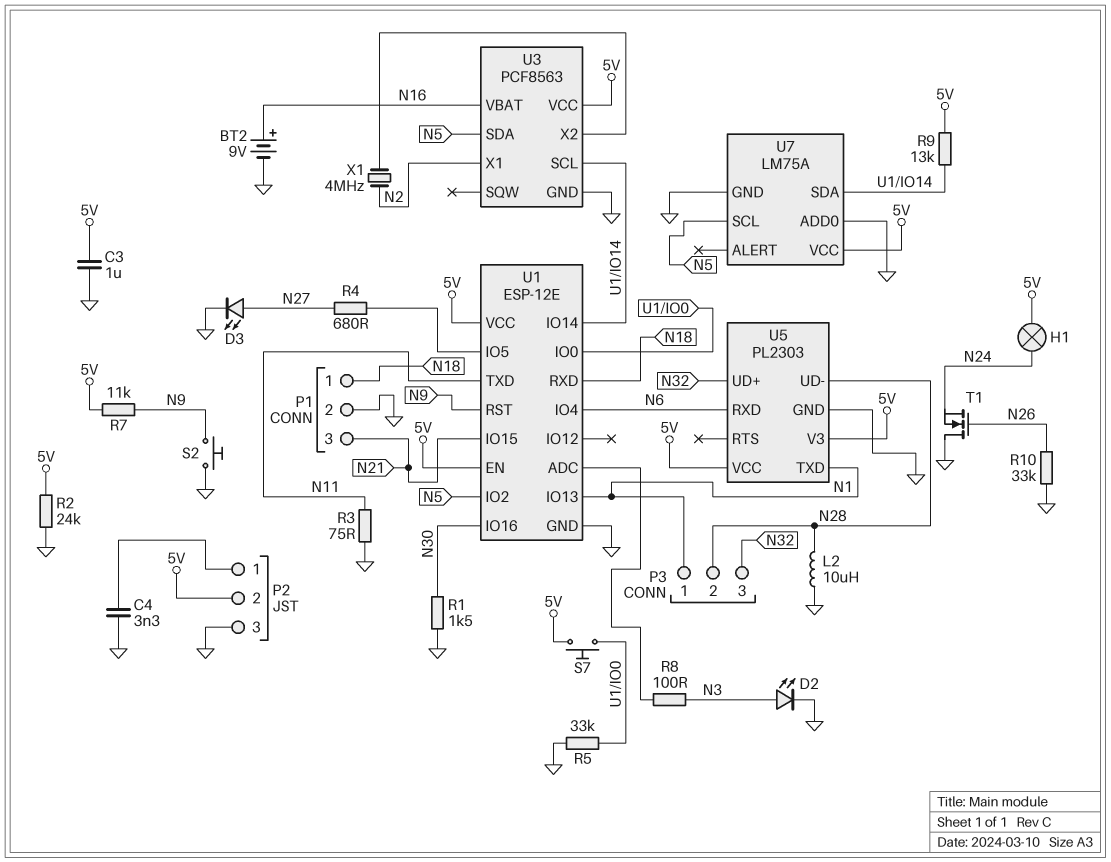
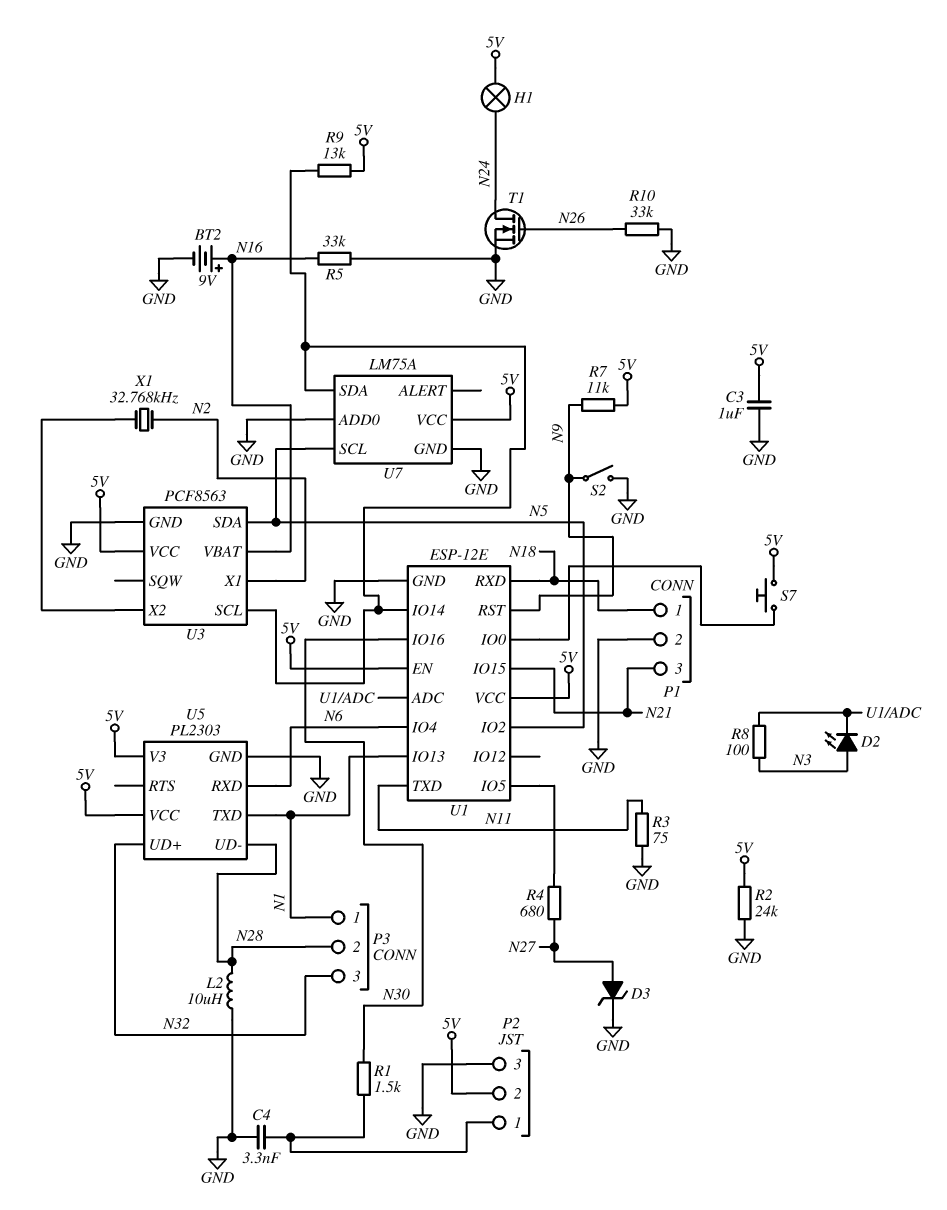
D2: LED (A N3, K GND) -> LED (A N3, K U1/ADC)
D3: LED (A N27, K GND) -> zener (A N27, K GND)
R1: 1.5k (GND, N30) -> 1.5k (N30, P2/1)
R5: 33k (GND, U1/IO0) -> 33k (GND, N16)
S2: button (GND, N9) -> switch (GND, N9)
T1: NMOS (G N26, D GND, S N24) -> NMOS (G N26, D N24, S GND)
X1: 4MHz (N2, U3/X2) -> 32.768kHz (N2, U3/X2)

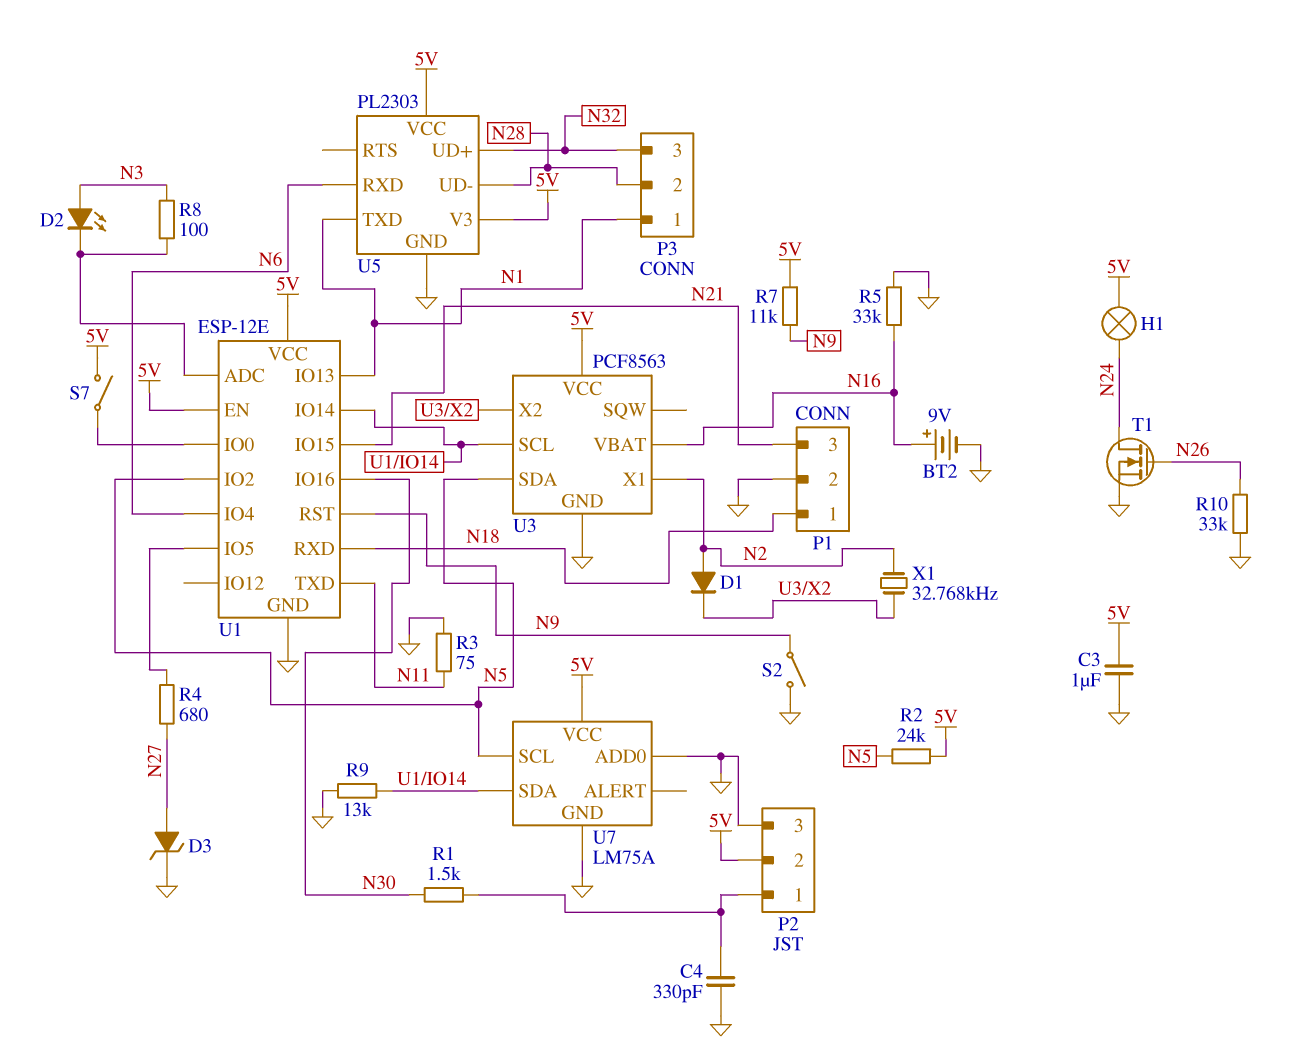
C4: 3.3nF (GND, P2/1) -> 330pF (GND, P2/1)
D1: none -> diode (A N2, K U3/X2)
L2: 10uH (GND, N28) -> none
R2: 24k (5V, GND) -> 24k (5V, N5)
R9: 13k (5V, U1/IO14) -> 13k (GND, U1/IO14)
S7: button (5V, U1/IO0) -> switch (5V, U1/IO0)

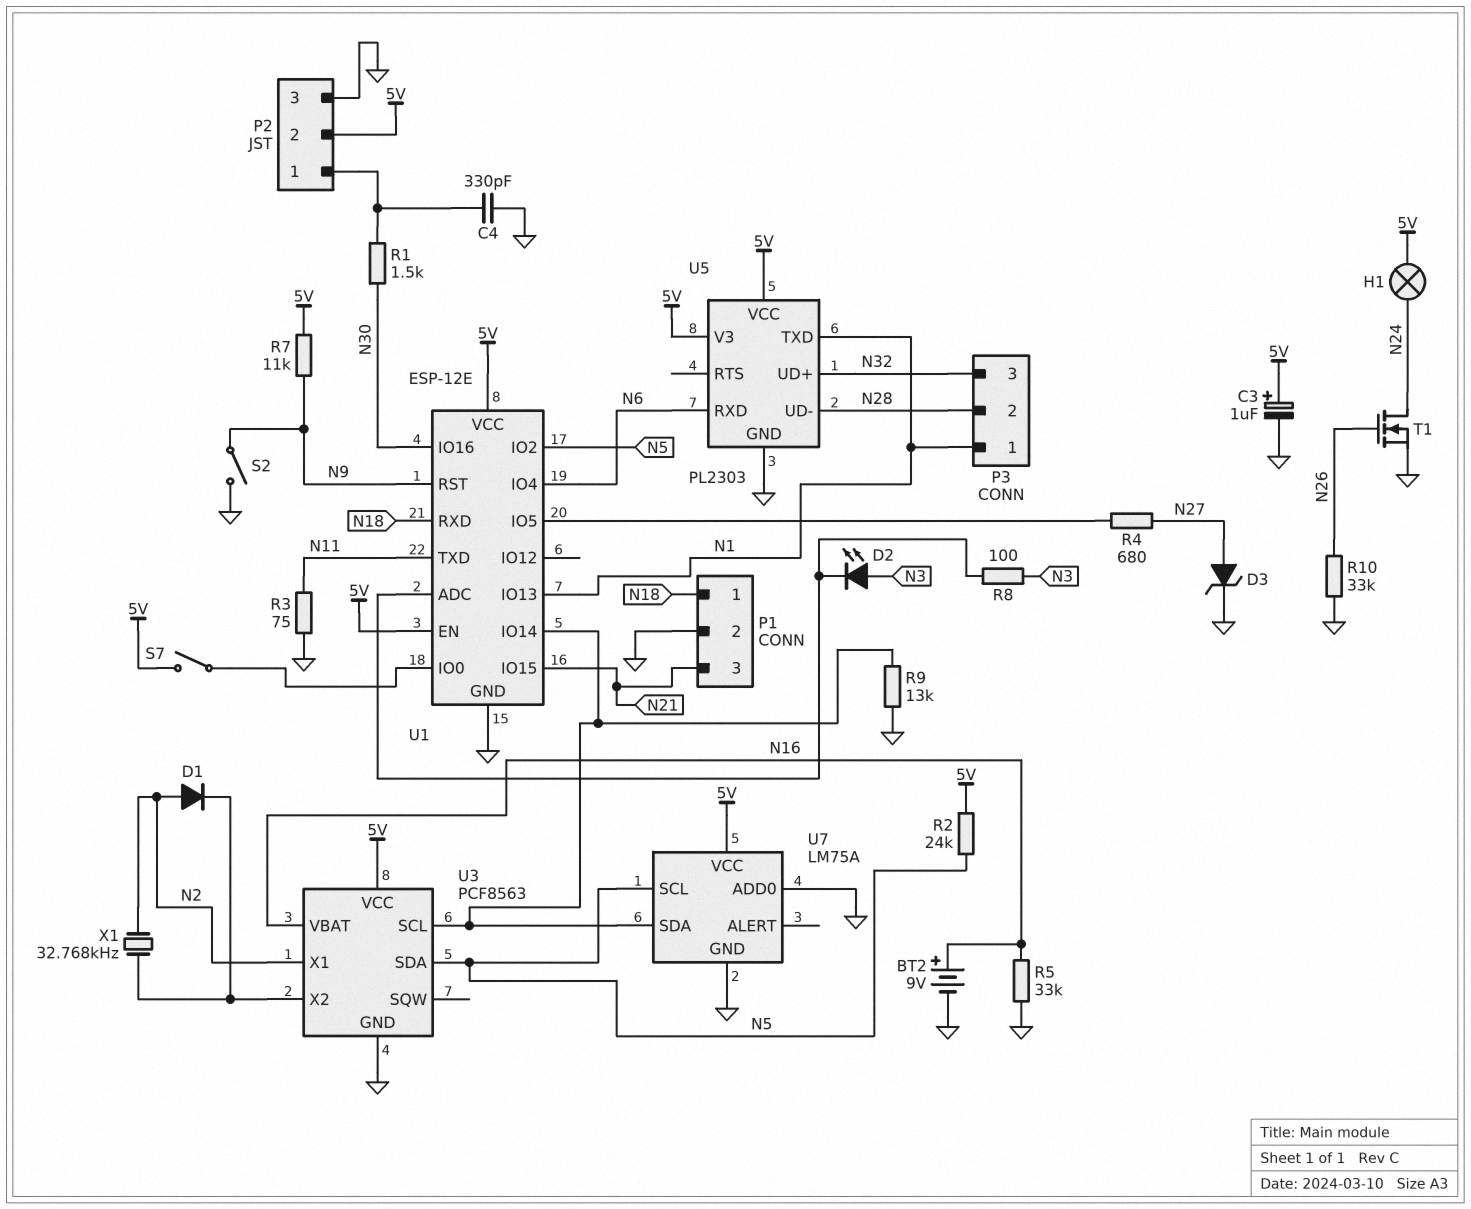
C3: 1uF (5V, GND) -> 1uF (plus 5V, minus GND)

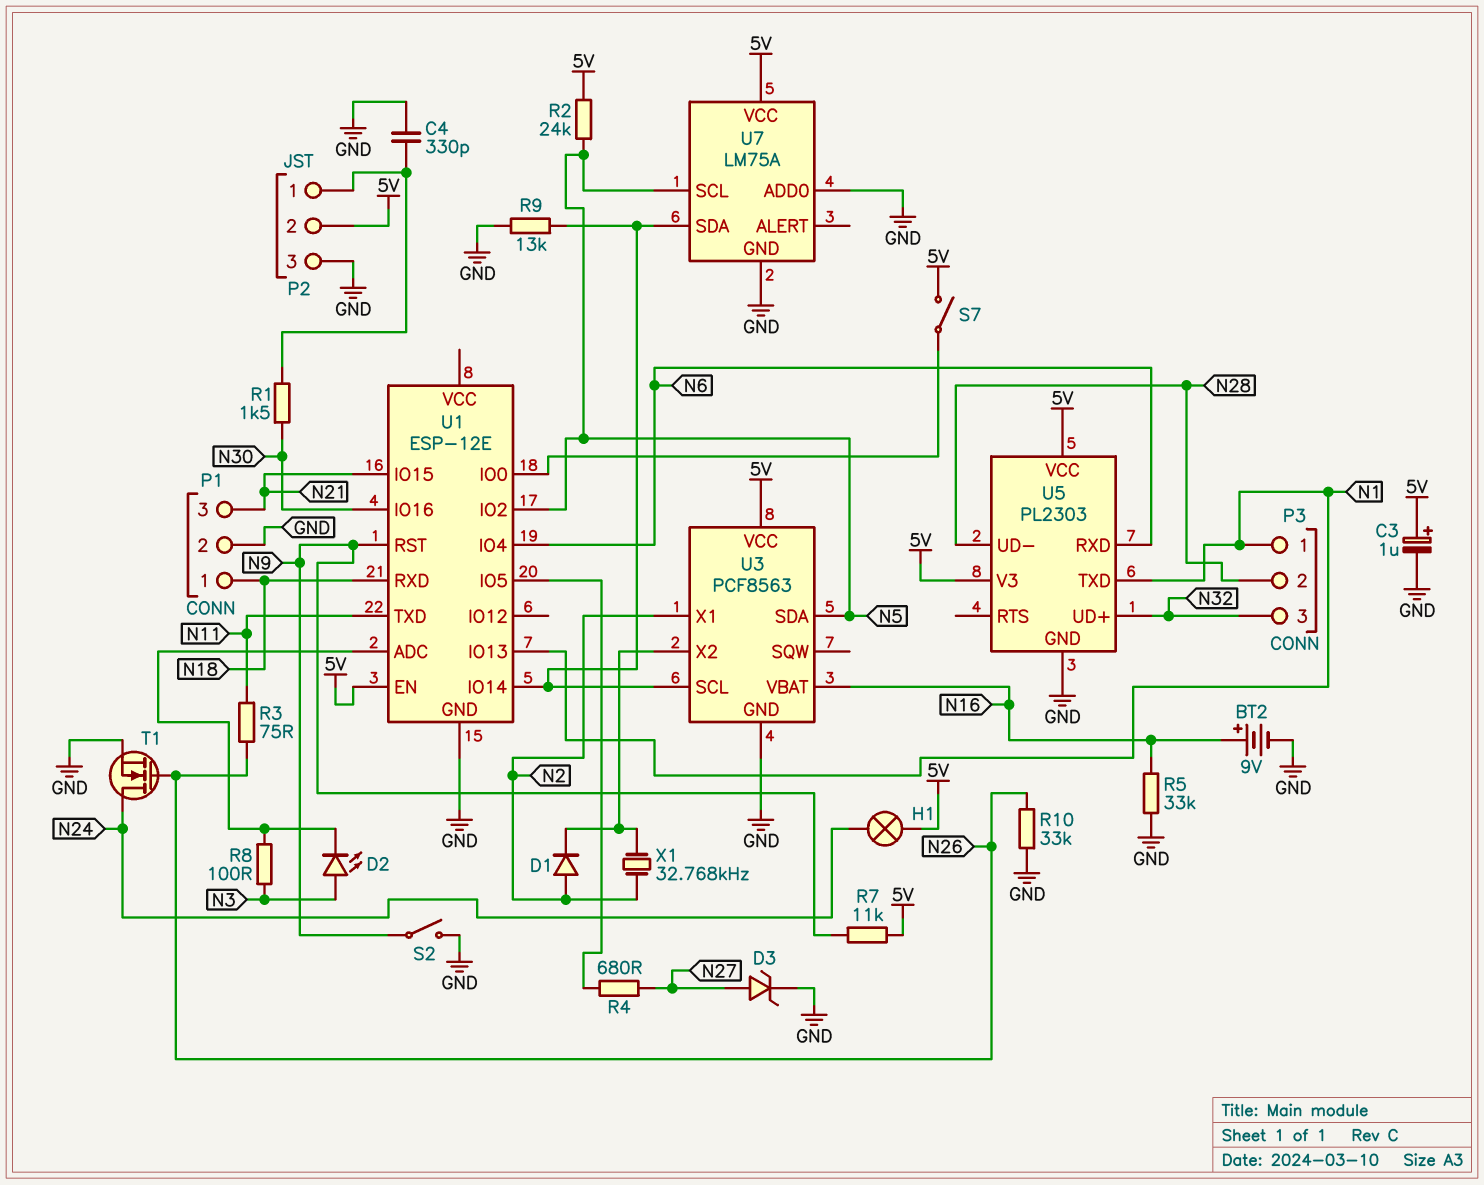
R3: 75 (GND, N11) -> 75 (N11, N26)
U1 pin VCC: 5V -> none

